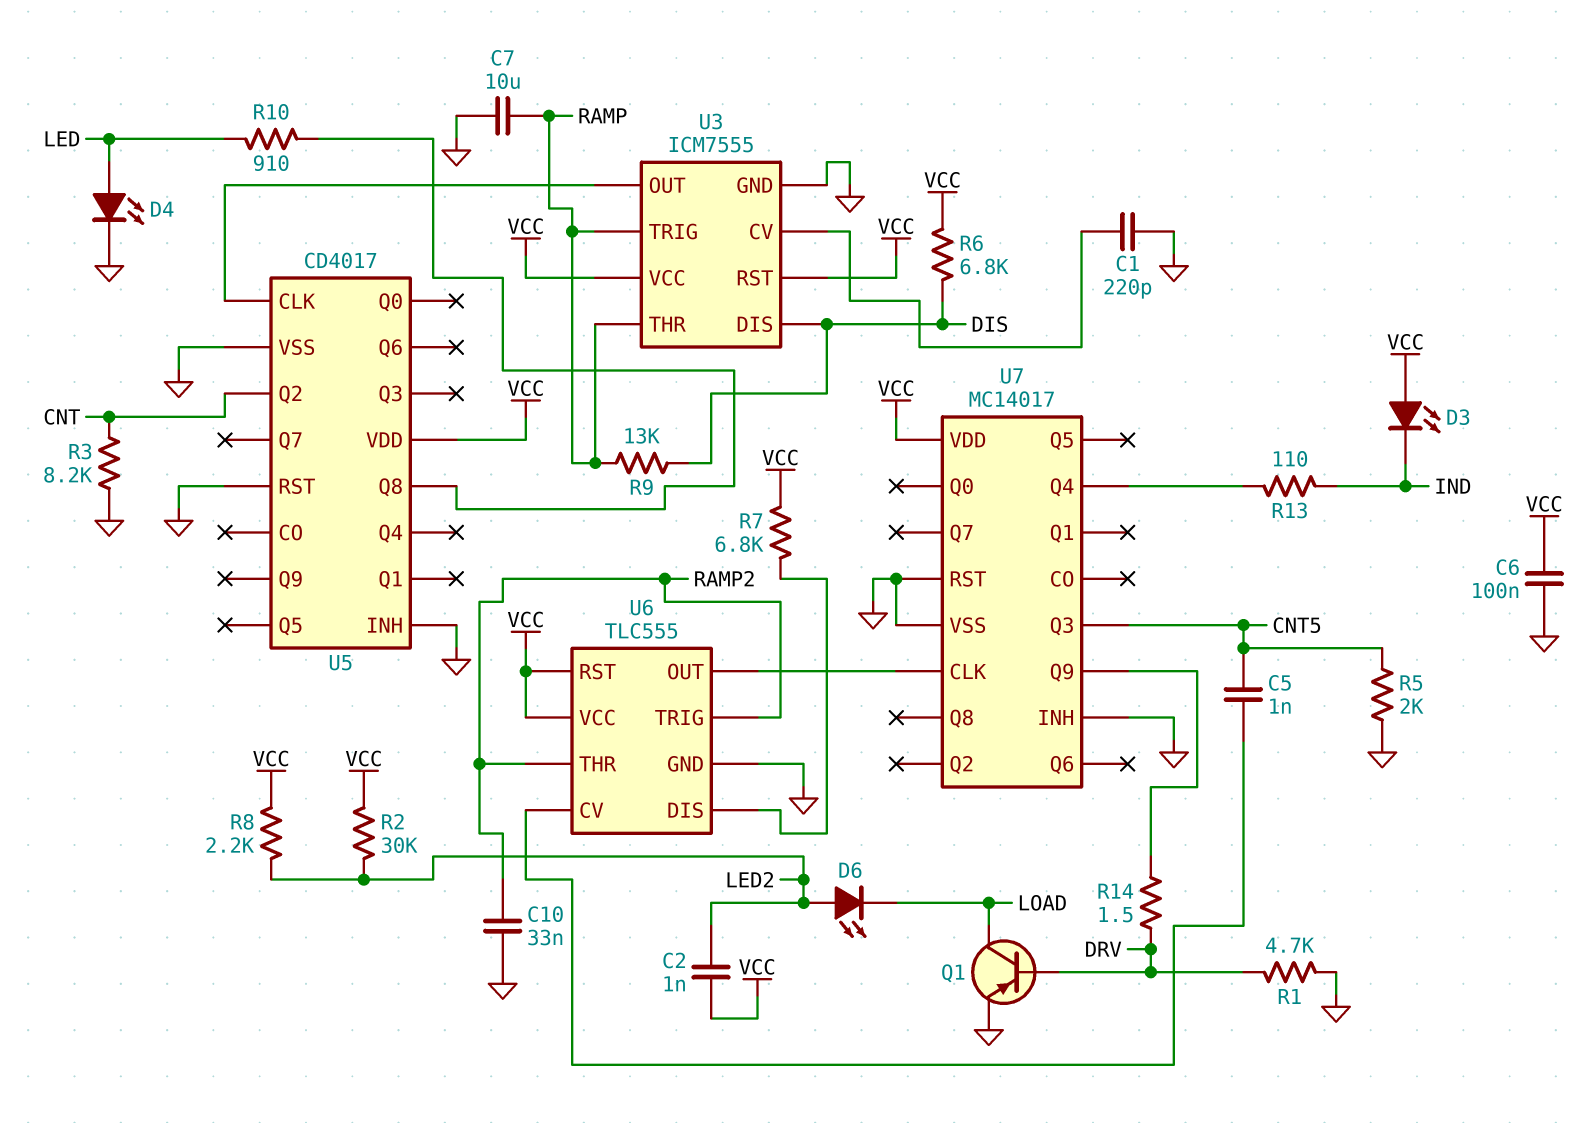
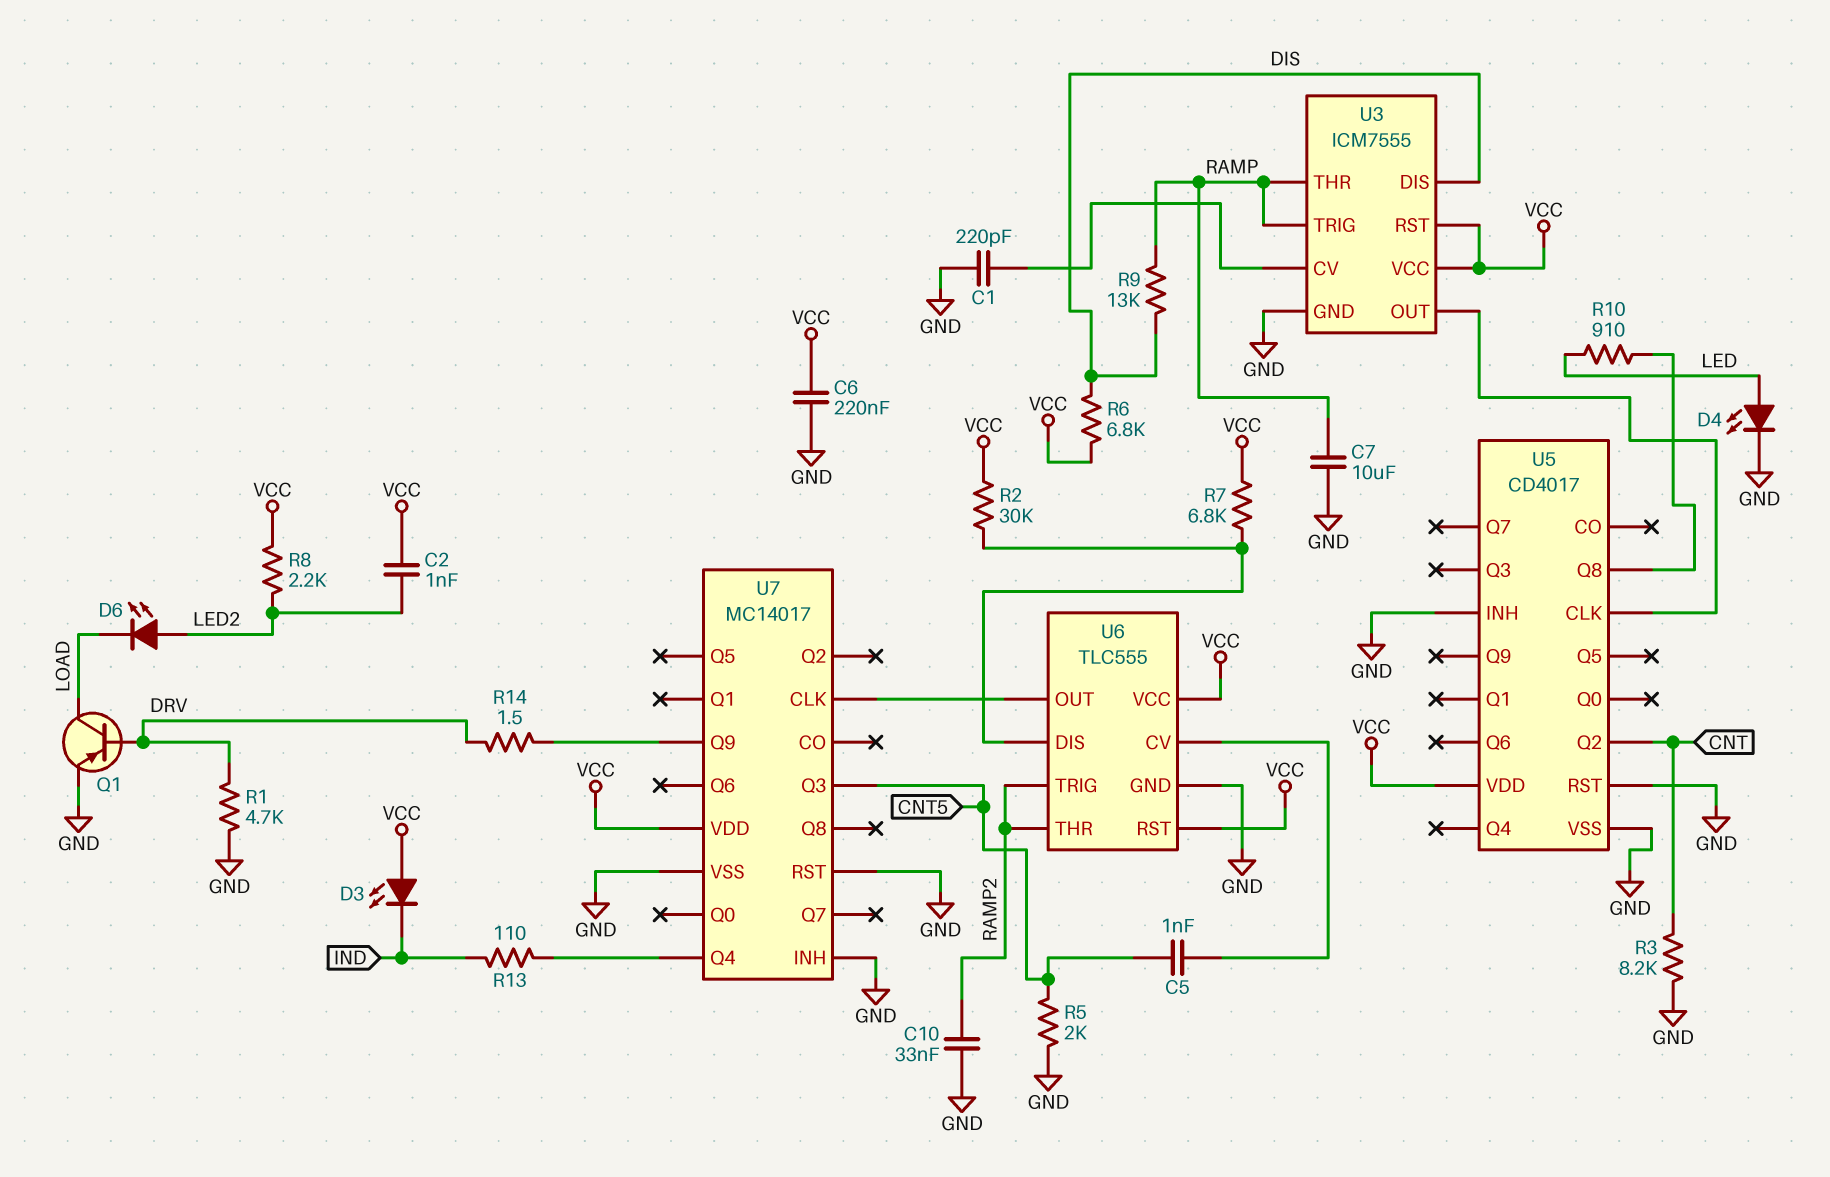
C6: 100nF (GND, VCC) -> 220nF (GND, VCC)
R2: 30k (LED2, VCC) -> 30k (U6/DIS, VCC)

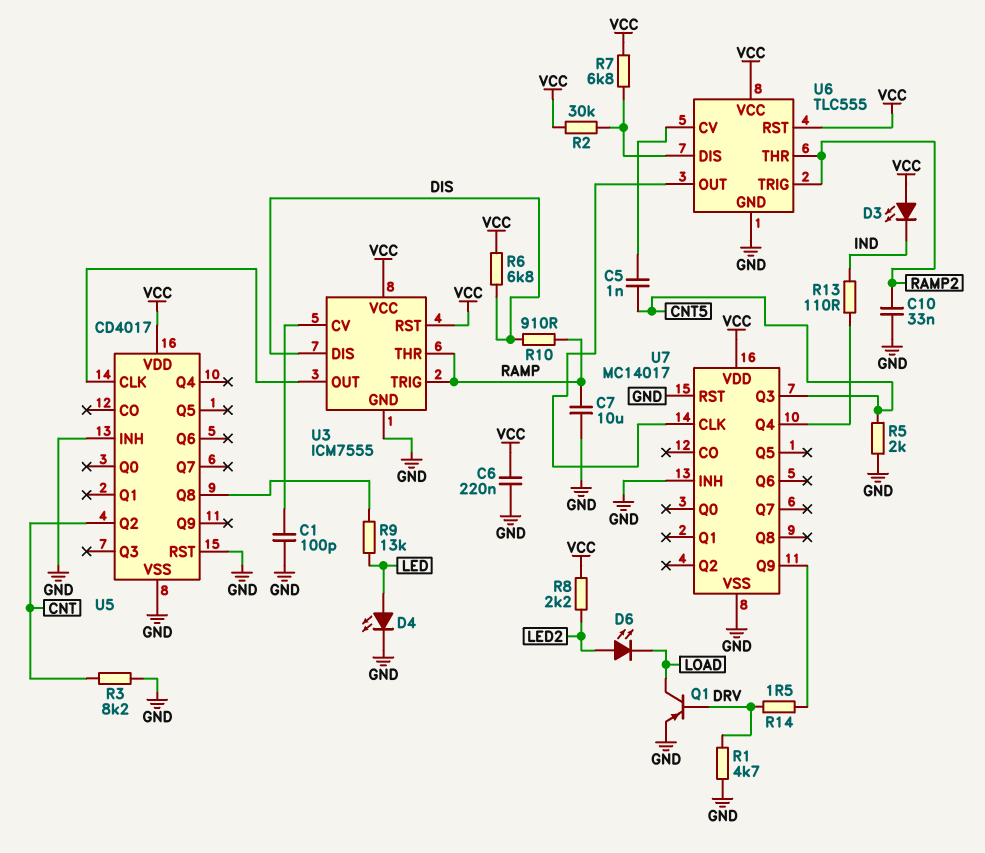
C1: 220pF (GND, U3/CV) -> 100pF (GND, U3/CV)
C2: 1nF (LED2, VCC) -> none
R9: 13k (DIS, RAMP) -> 13k (LED, U5/Q8)
R10: 910 (LED, U5/Q8) -> 910 (DIS, RAMP)

